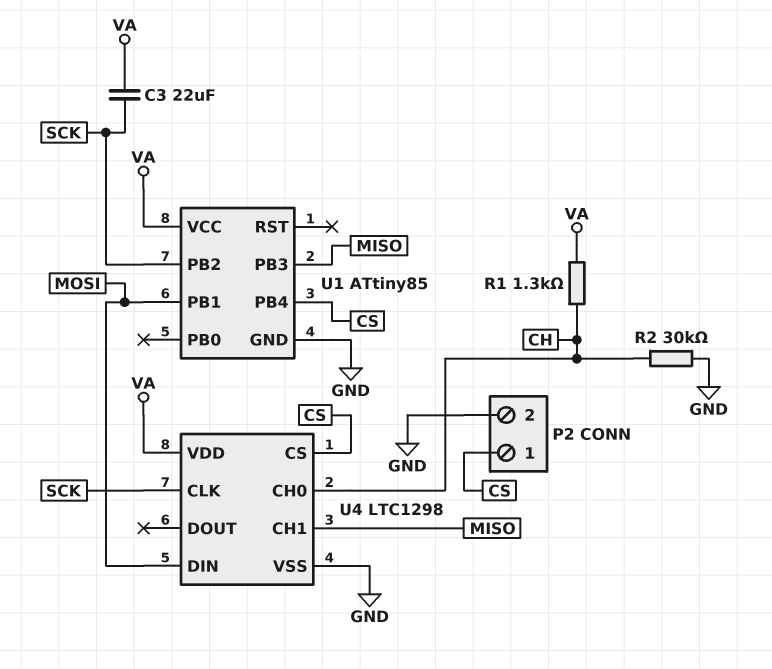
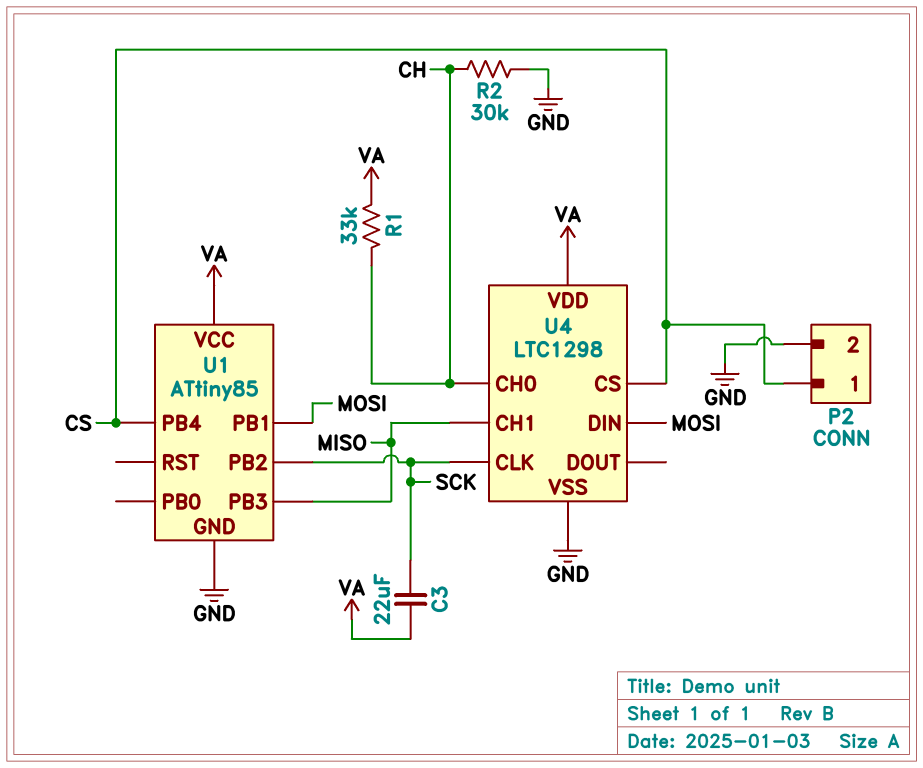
R1: 1.3k (CH, VA) -> 33k (CH, VA)

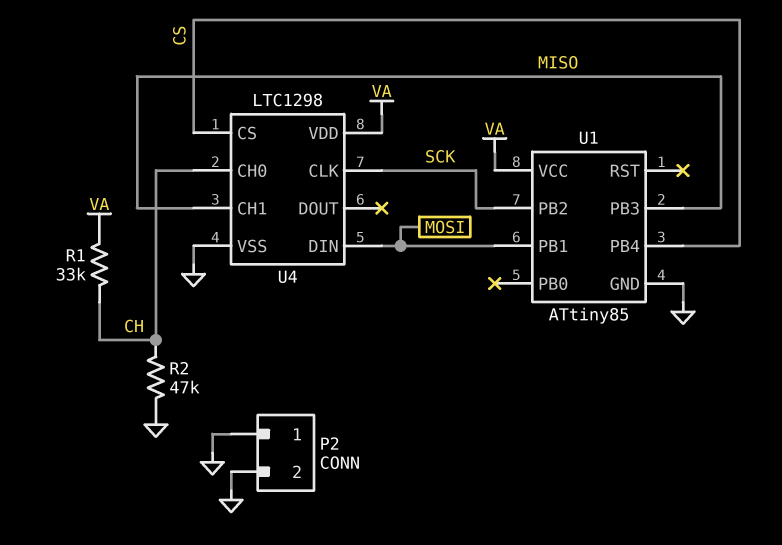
C3: 22uF (SCK, VA) -> none
P2 pin 1: CS -> GND
R2: 30k (CH, GND) -> 47k (CH, GND)

